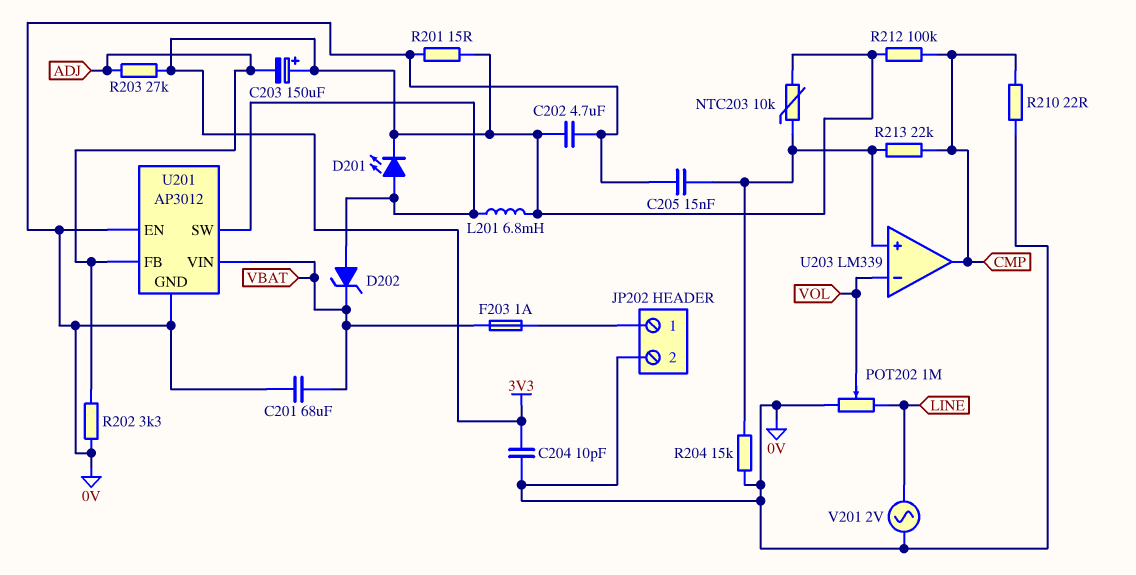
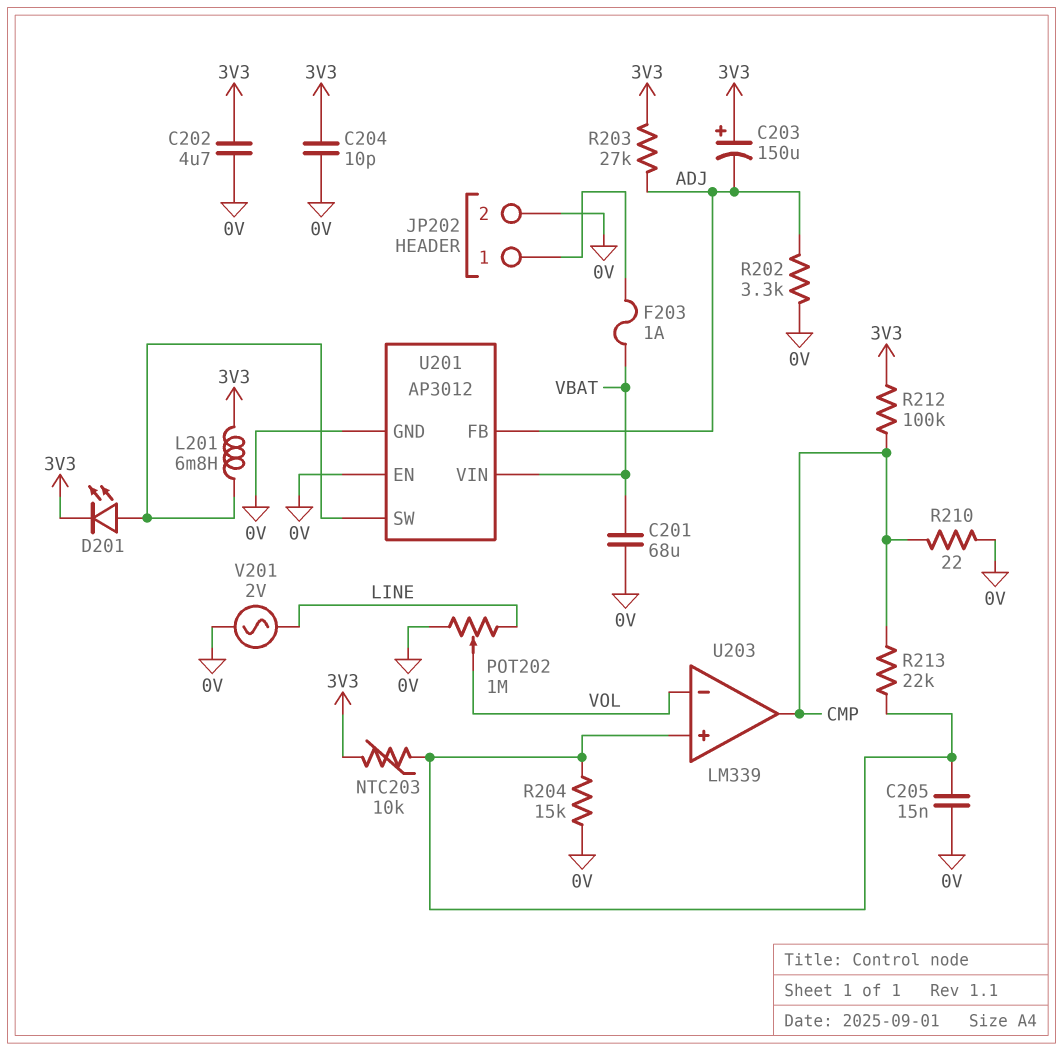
D202: zener (A U201/SW, K VBAT) -> none
R201: 15 (0V, 3V3) -> none

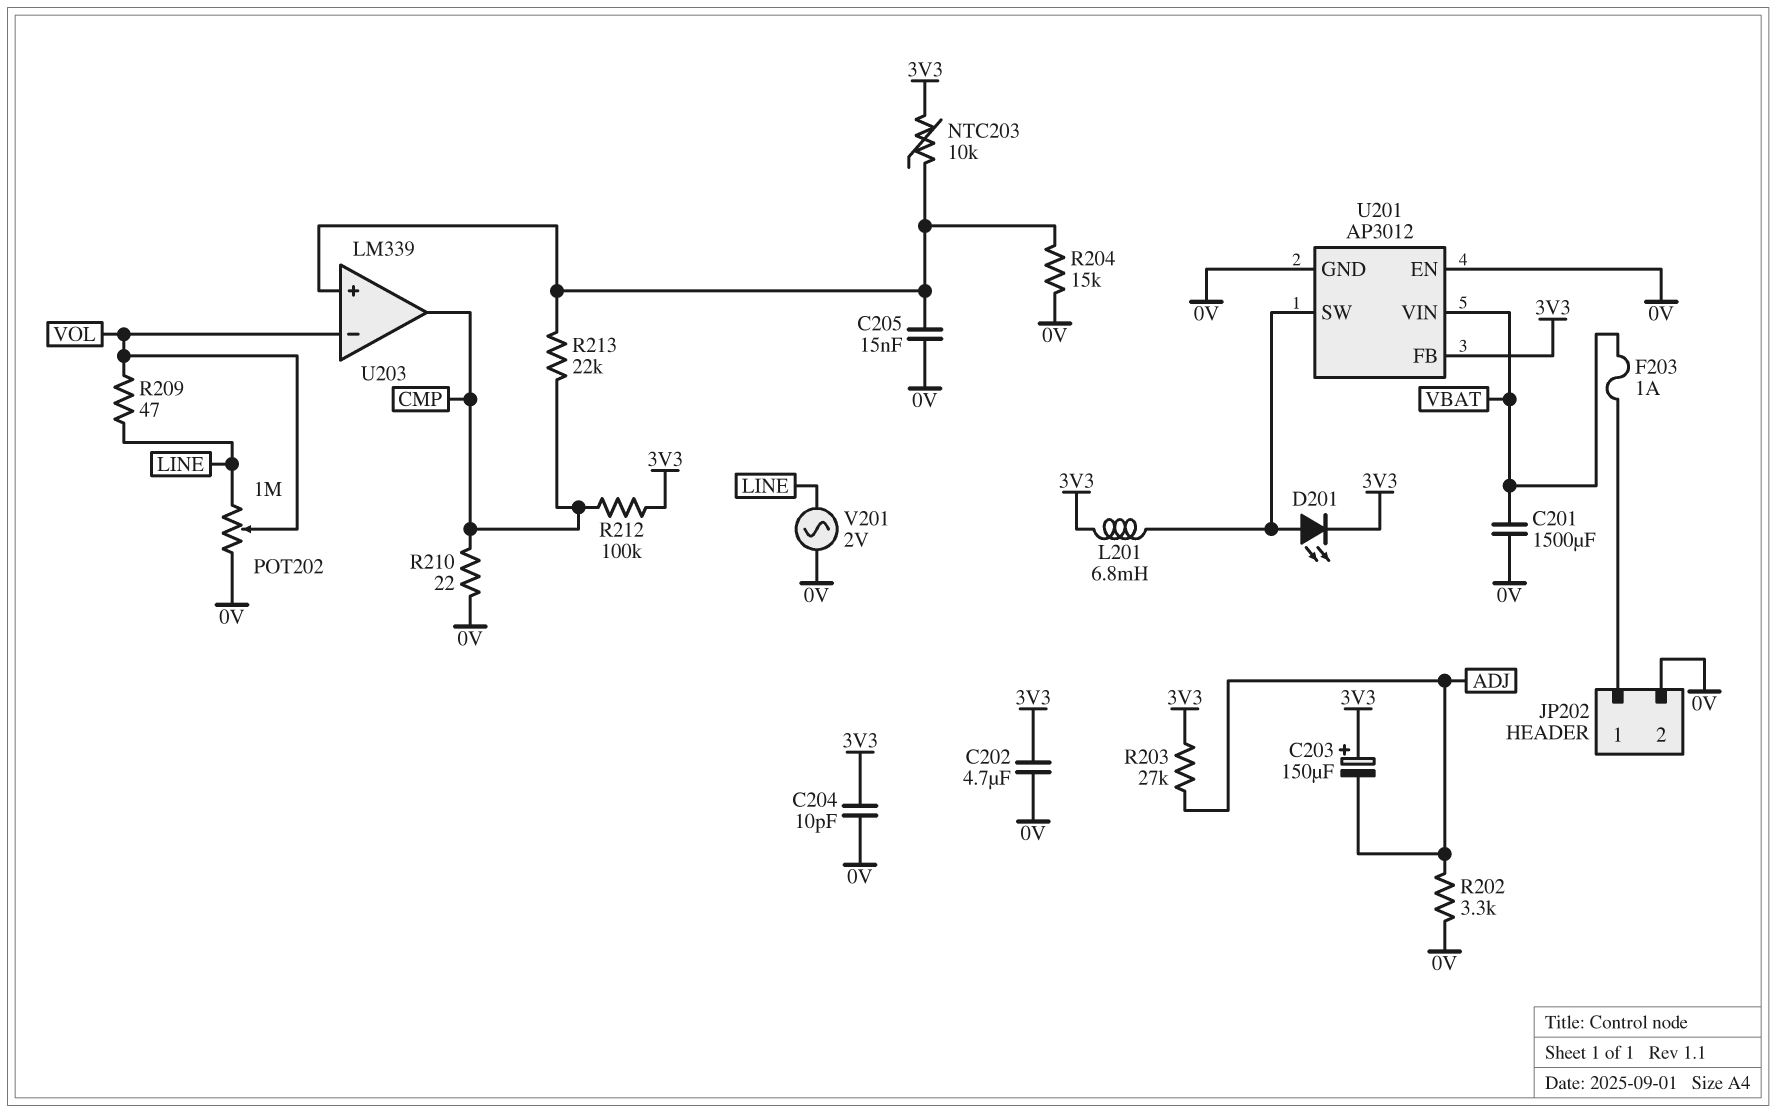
C201: 68uF (0V, VBAT) -> 1500uF (0V, VBAT)
R209: none -> 47 (LINE, VOL)
U201 pin FB: ADJ -> 3V3

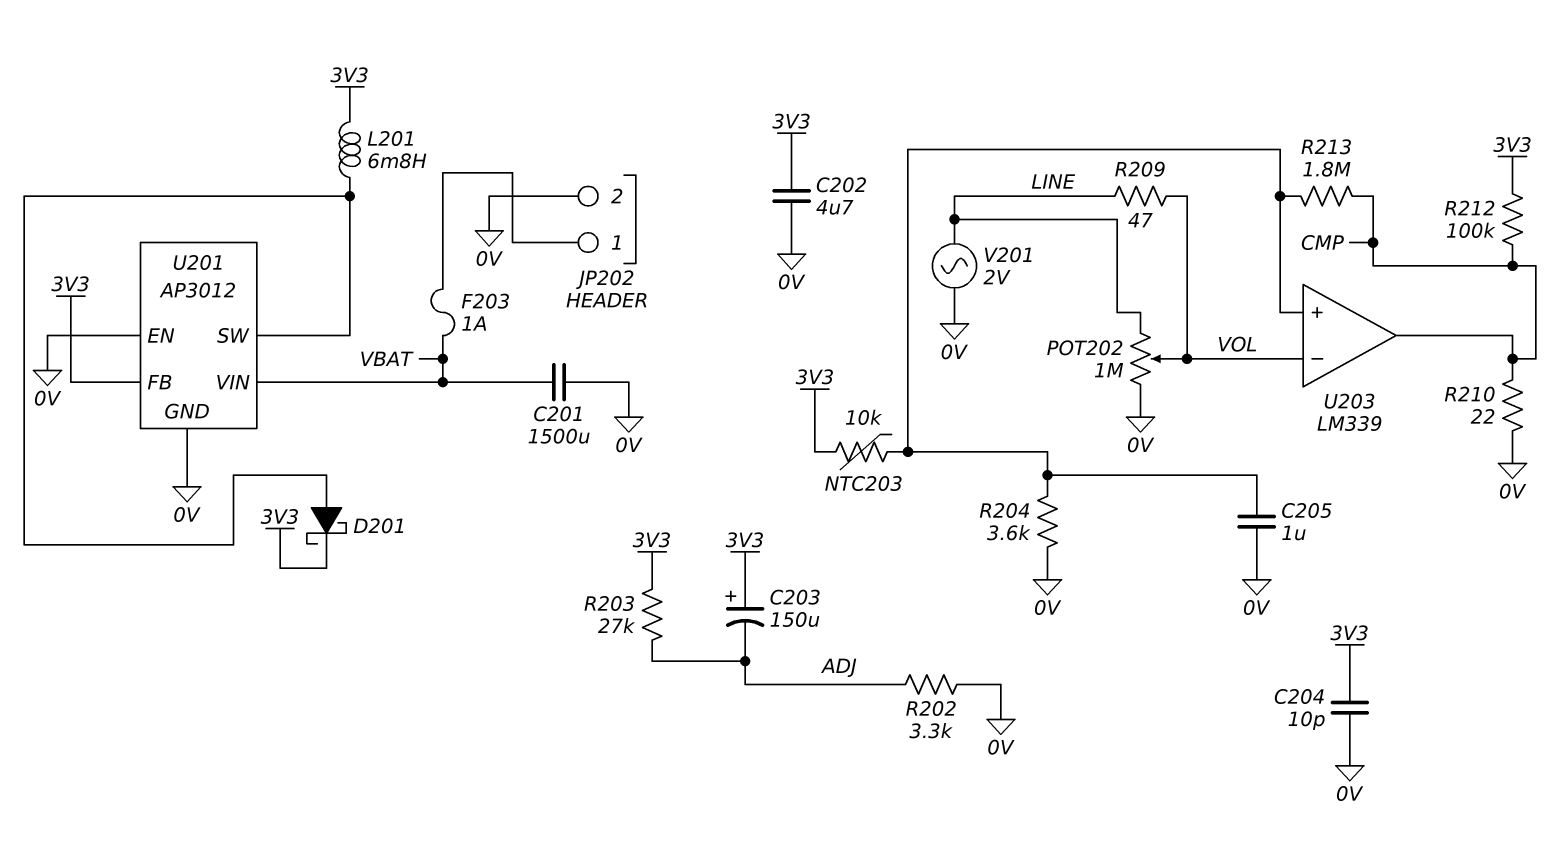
C205: 15nF (0V, U203/in+) -> 1uF (0V, U203/in+)
D201: LED (A U201/SW, K 3V3) -> schottky (A U201/SW, K 3V3)
R204: 15k (0V, U203/in+) -> 3.6k (0V, U203/in+)
R213: 22k (CMP, U203/in+) -> 1.8M (CMP, U203/in+)

